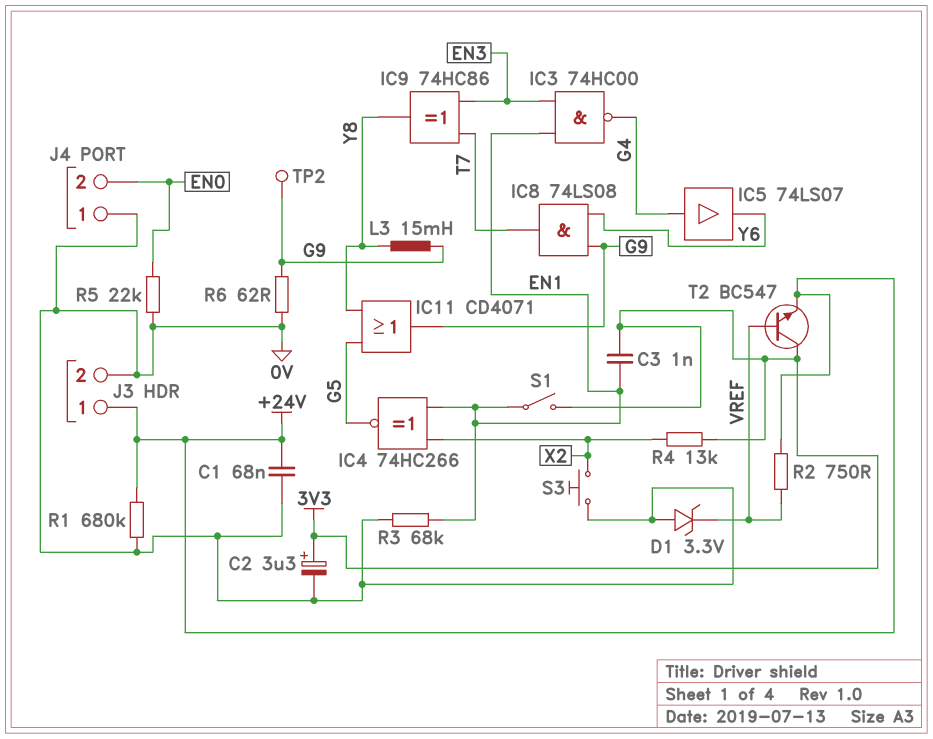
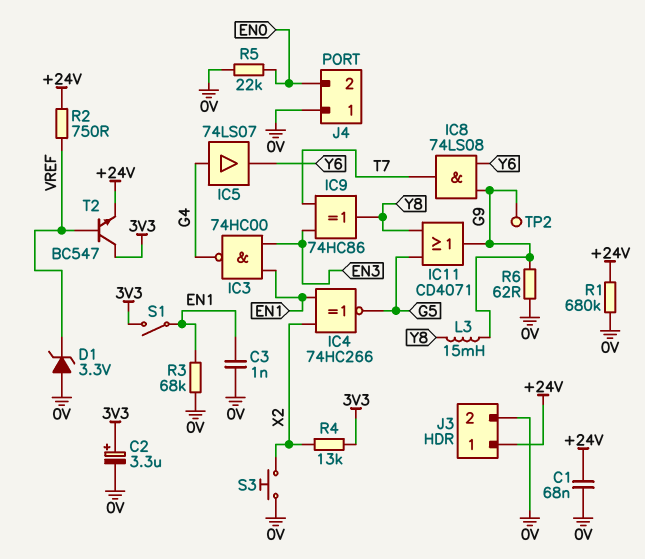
C3: 1nF (3V3, EN1) -> 1nF (0V, EN1)

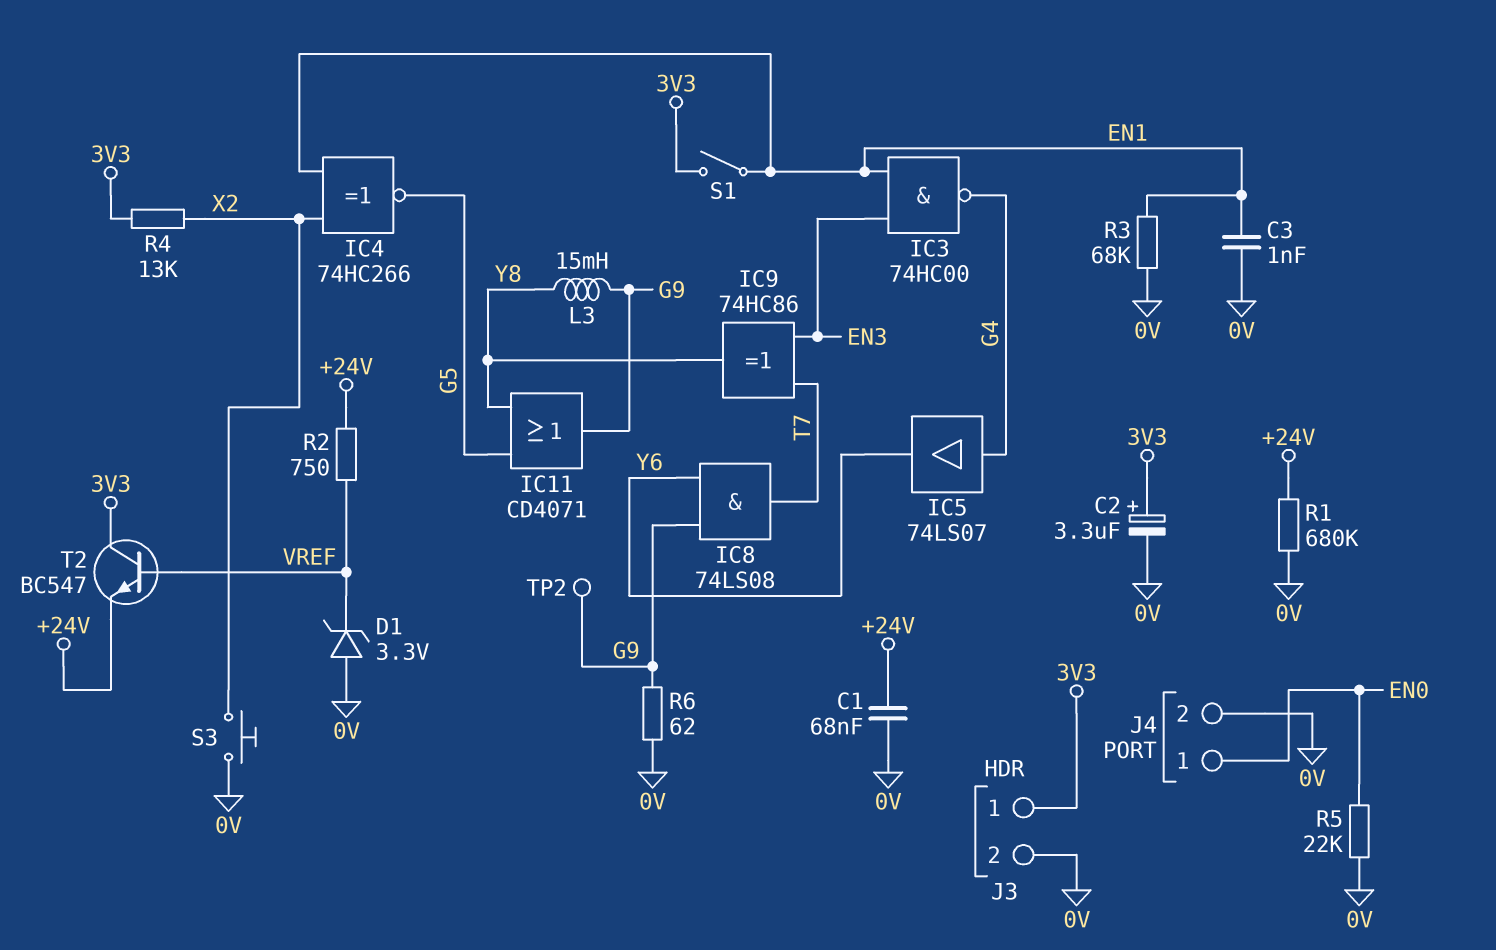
J3 pin 1: +24V -> 3V3
J4 pin 1: 0V -> EN0
J4 pin 2: EN0 -> 0V

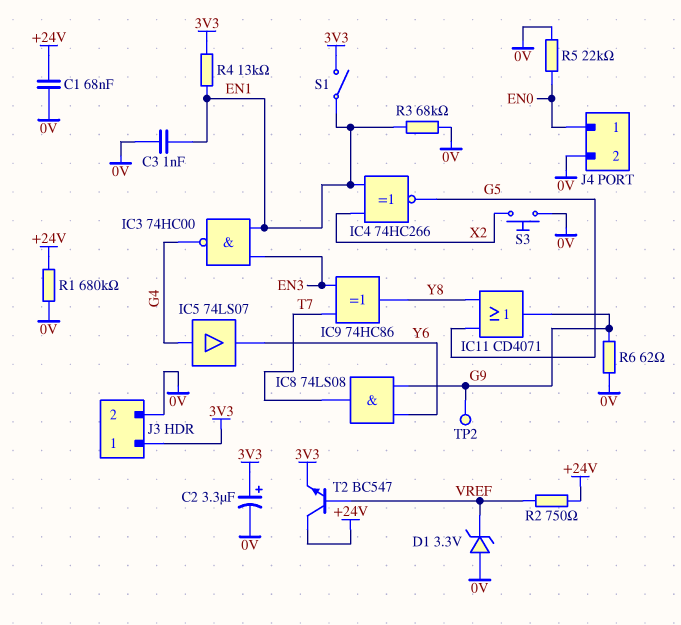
L3: 15mH (G9, Y8) -> none
R4: 13k (3V3, X2) -> 13k (3V3, EN1)
T2: NPN BC547 (B VREF, C 3V3, E +24V) -> NPN BC547 (B VREF, C +24V, E 3V3)

